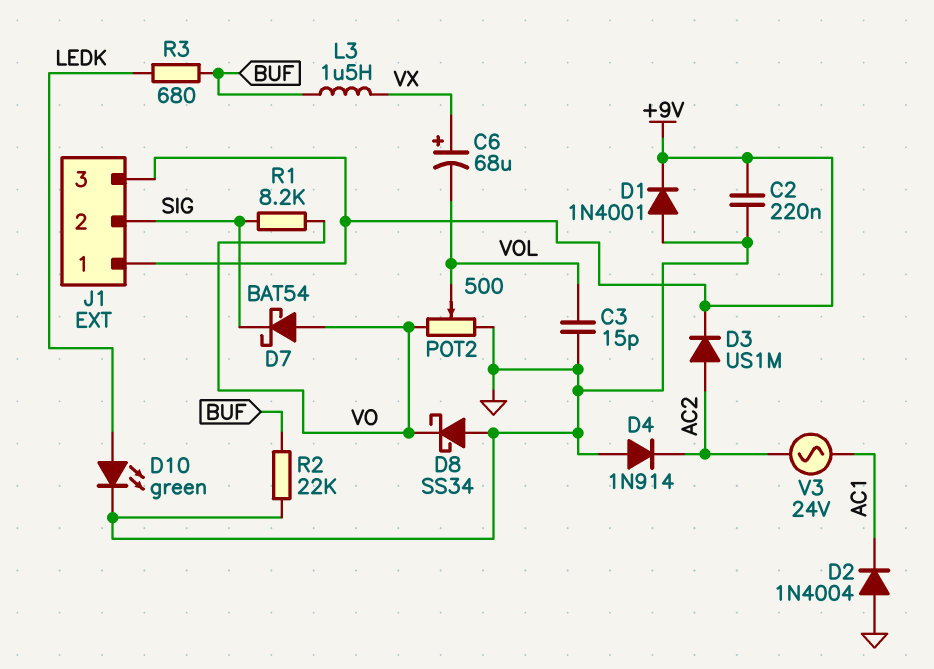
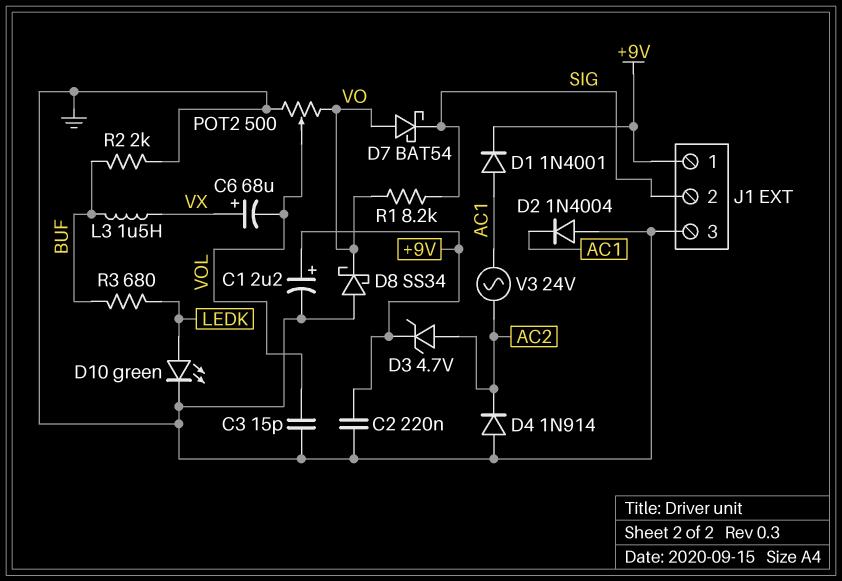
C1: none -> 2.2uF (plus +9V, minus GND)
D1: diode 1N4001 (A GND, K +9V) -> diode 1N4001 (A AC1, K +9V)
D3: diode US1M (A AC2, K +9V) -> zener 4.7V (A AC2, K +9V)
J1 pin 3: +9V -> GND
R2: 22k (BUF, GND) -> 2k (BUF, GND)

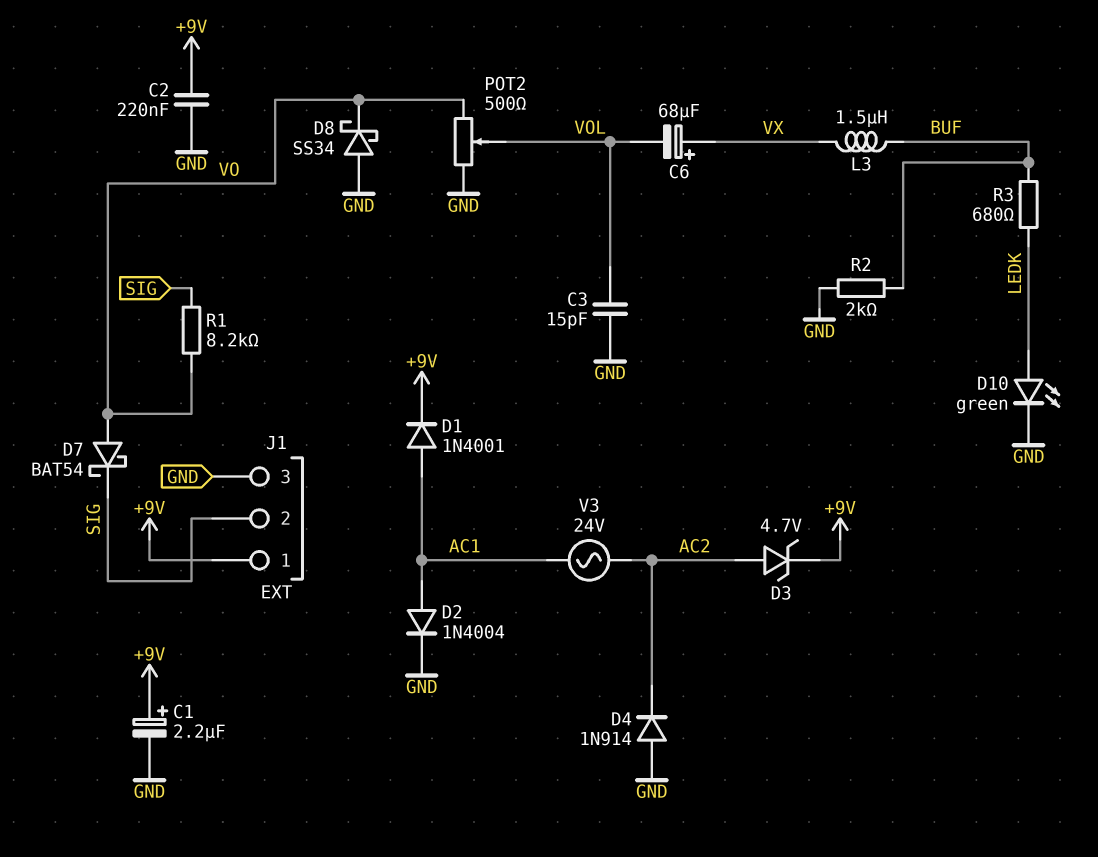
D2: diode 1N4004 (A GND, K AC1) -> diode 1N4004 (A AC1, K GND)

